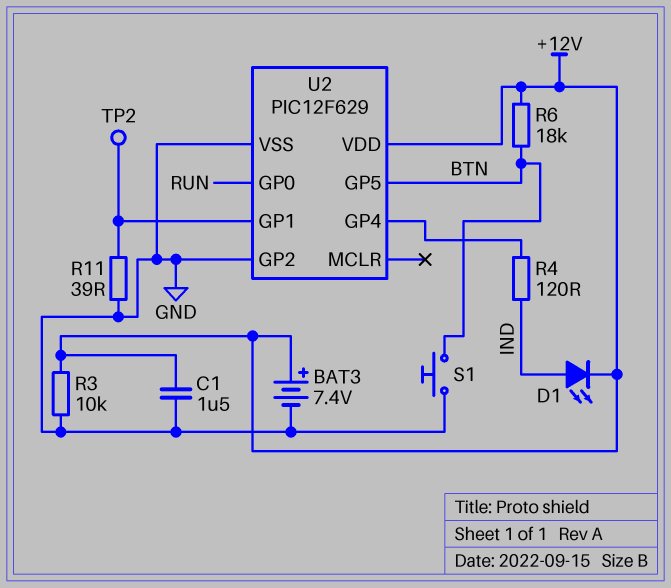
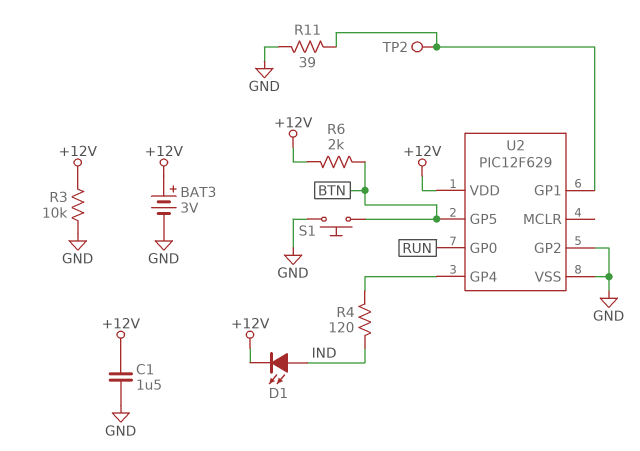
BAT3: 7.4V (plus +12V, minus GND) -> 3V (plus +12V, minus GND)
R6: 18k (+12V, BTN) -> 2k (+12V, BTN)

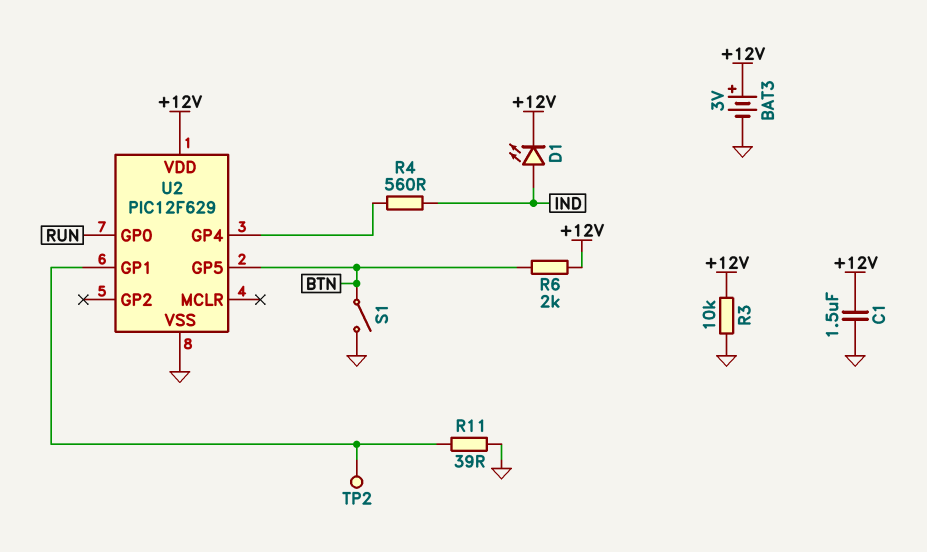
R4: 120 (IND, U2/GP4) -> 560 (IND, U2/GP4)
S1: button (BTN, GND) -> switch (BTN, GND)
U2 pin GP2: GND -> none

